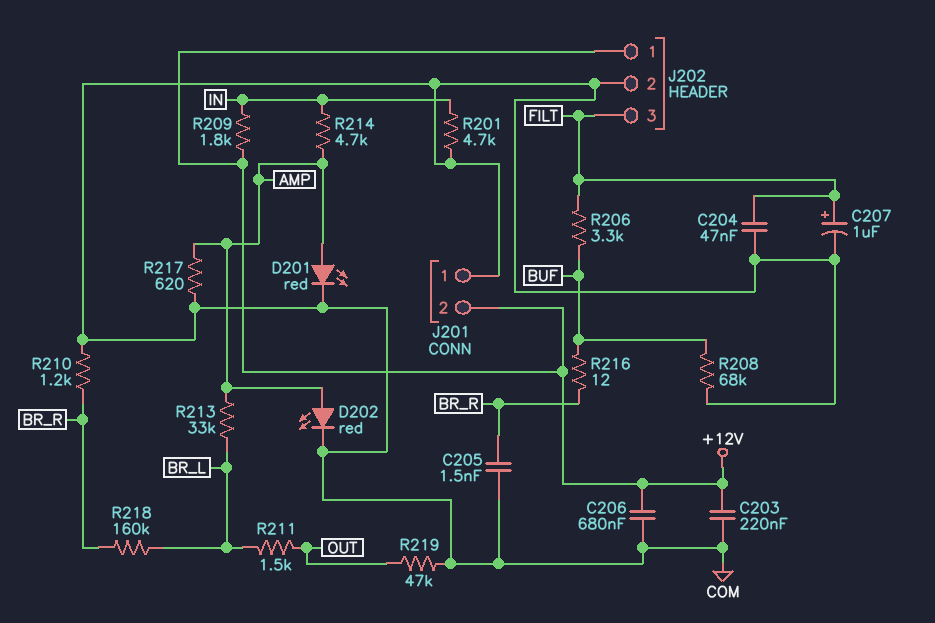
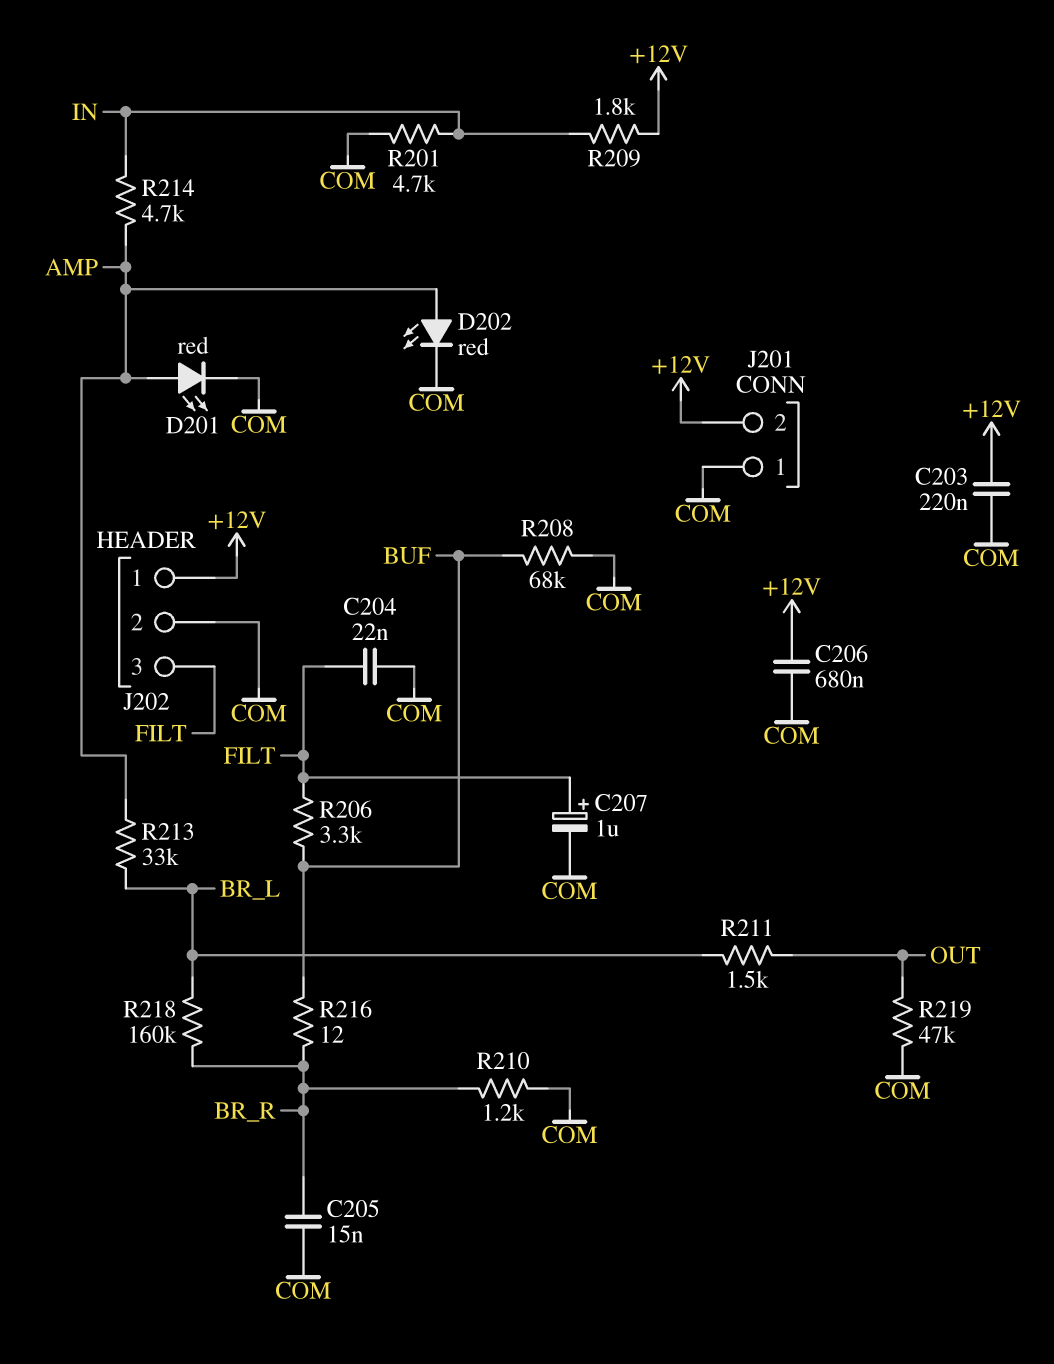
C204: 47nF (COM, FILT) -> 22nF (COM, FILT)
C205: 1.5nF (BR_R, COM) -> 15nF (BR_R, COM)
R217: 620 (AMP, COM) -> none

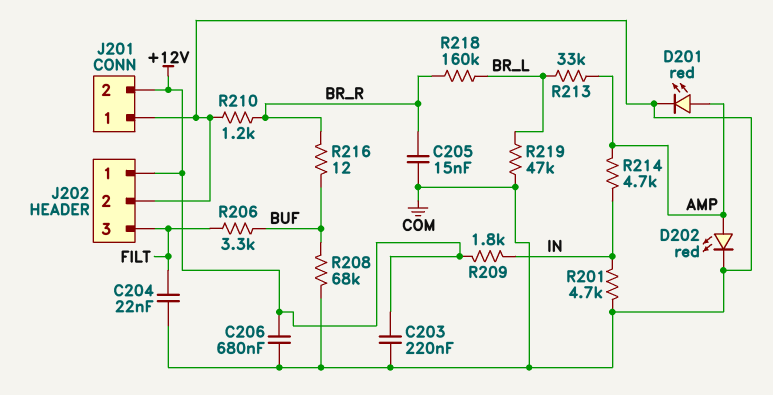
C207: 1uF (plus FILT, minus COM) -> none
R211: 1.5k (BR_L, OUT) -> none
R219: 47k (COM, OUT) -> 47k (BR_L, COM)

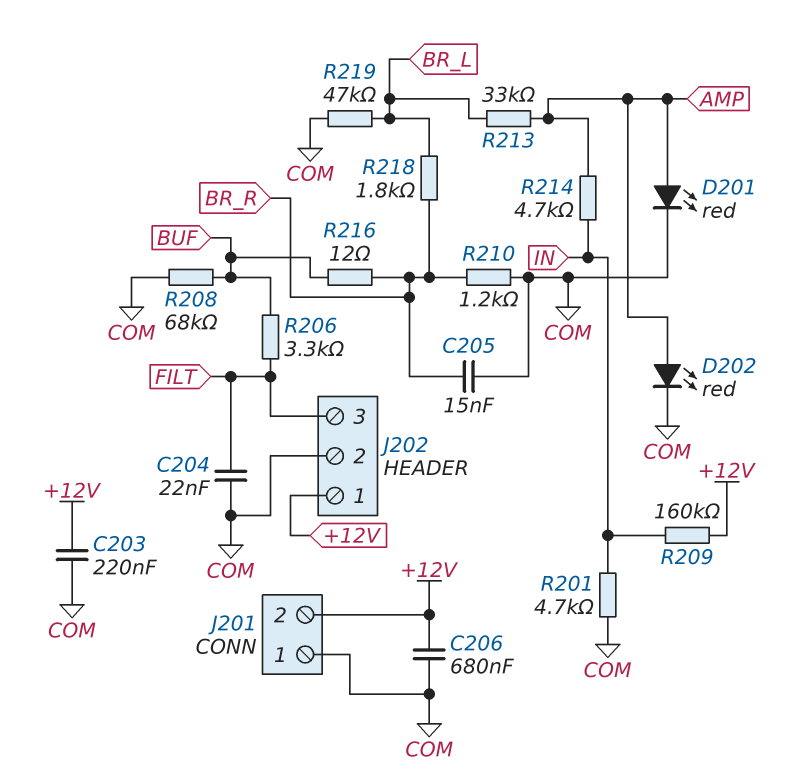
R209: 1.8k (+12V, IN) -> 160k (+12V, IN)
R218: 160k (BR_L, BR_R) -> 1.8k (BR_L, BR_R)

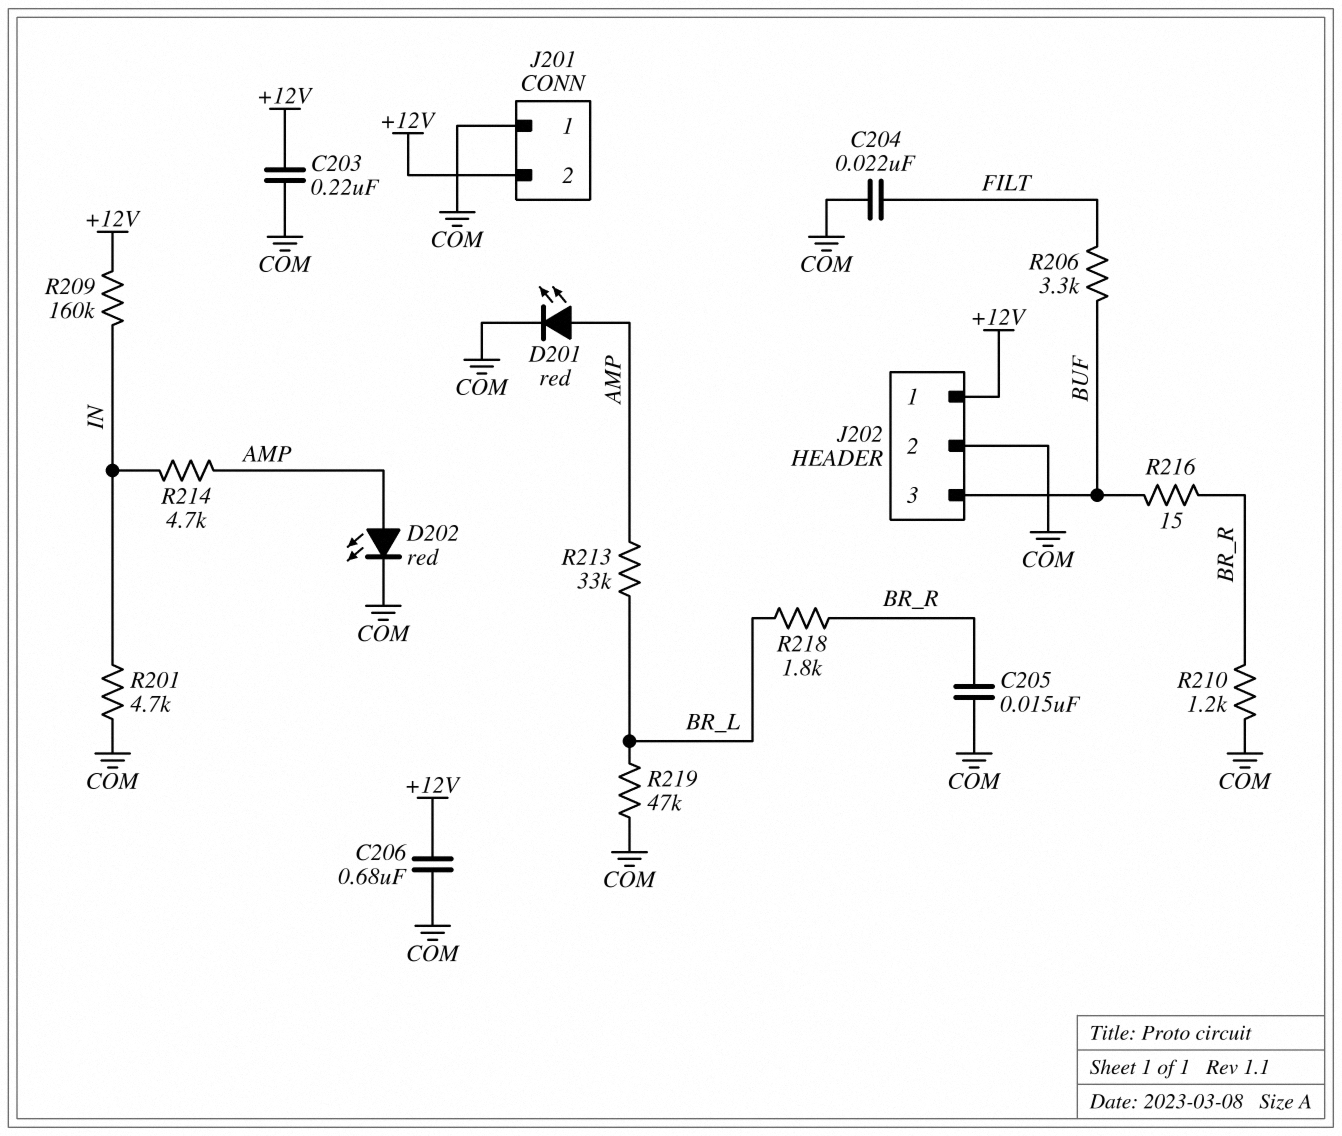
J202 pin 3: FILT -> BUF
R208: 68k (BUF, COM) -> none
R216: 12 (BR_R, BUF) -> 15 (BR_R, BUF)

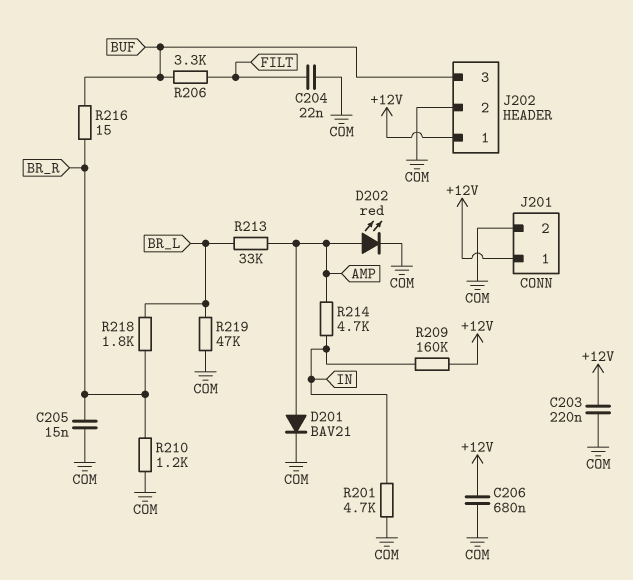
D201: LED red (A AMP, K COM) -> diode BAV21 (A AMP, K COM)
J201 pin 1: COM -> +12V
J201 pin 2: +12V -> COM

